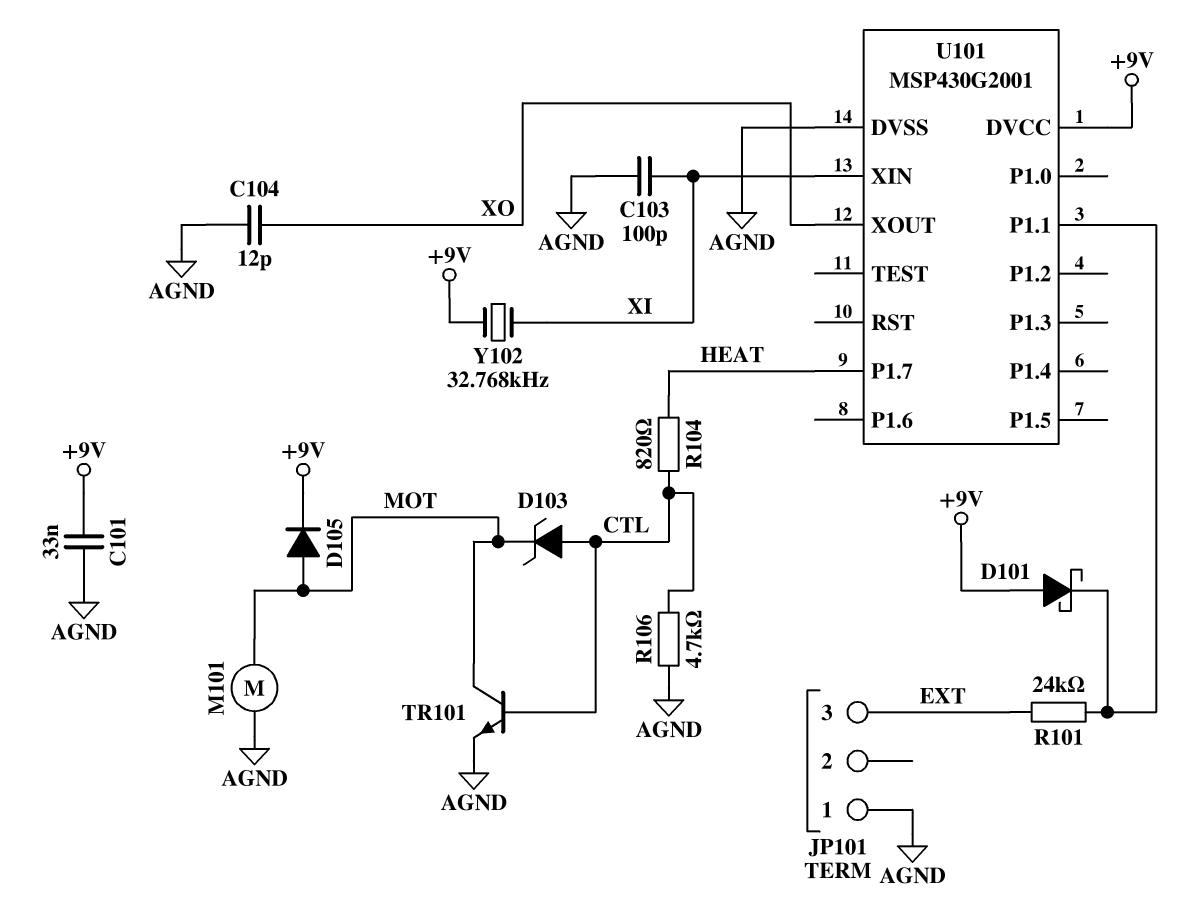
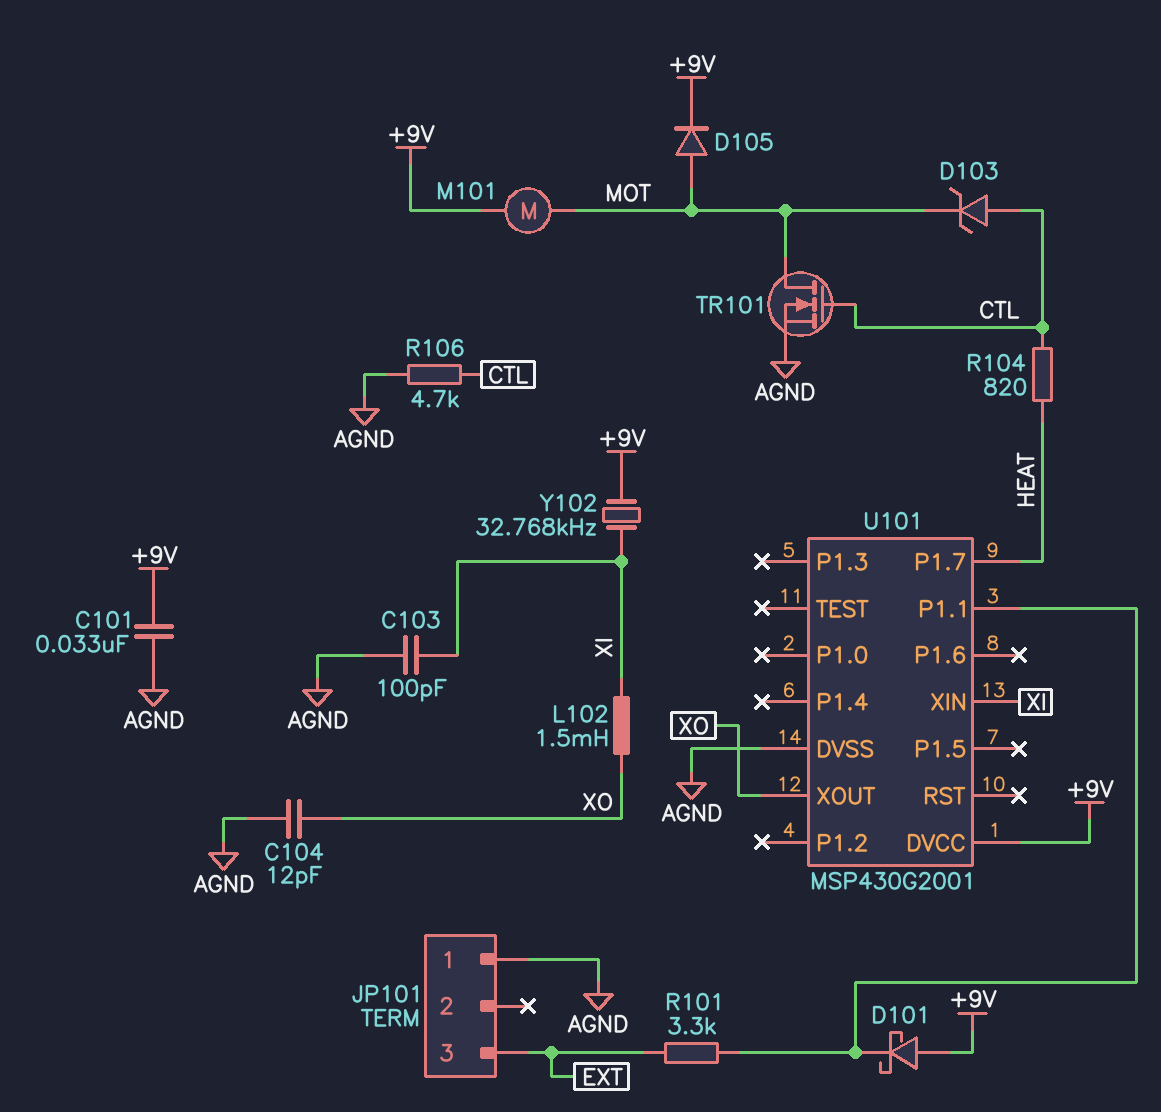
L102: none -> 1.5mH (XI, XO)
M101: motor (AGND, MOT) -> motor (+9V, MOT)
R101: 24k (EXT, U101/P1.1) -> 3.3k (EXT, U101/P1.1)
TR101: NPN (B CTL, C MOT, E AGND) -> NMOS (G CTL, D MOT, S AGND)

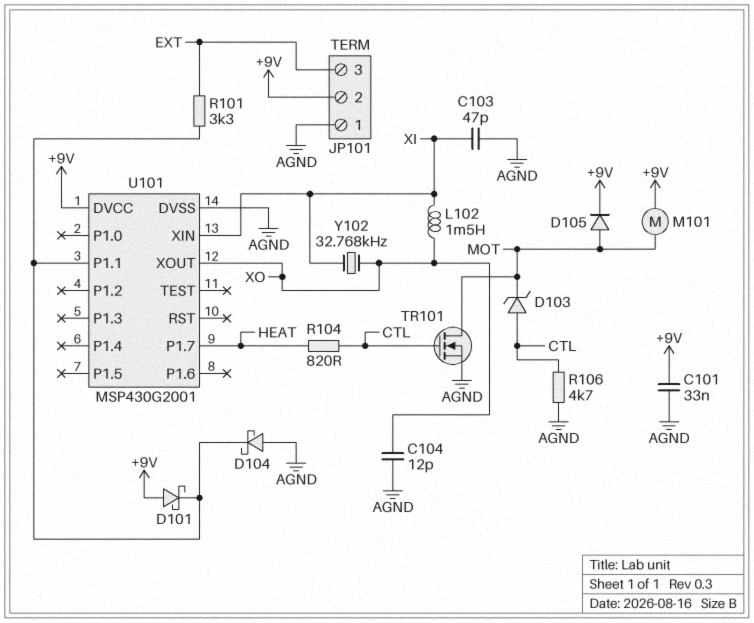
C103: 100pF (AGND, XI) -> 47pF (AGND, XI)
D104: none -> schottky (A AGND, K U101/P1.1)
JP101 pin 2: none -> +9V
Y102: 32.768kHz (+9V, XI) -> 32.768kHz (XI, XO)

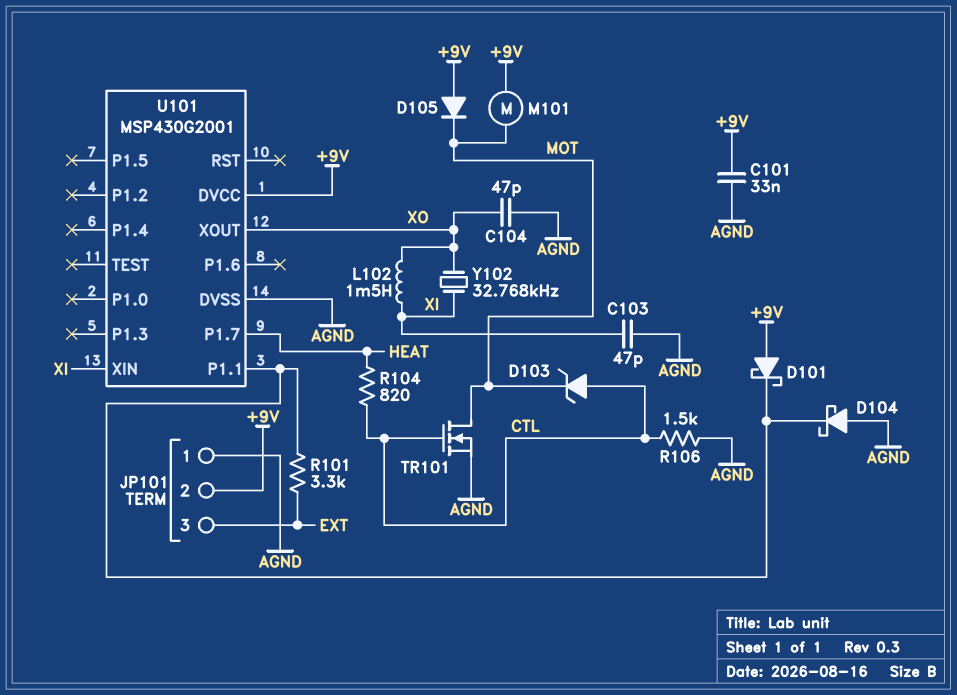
C104: 12pF (AGND, XO) -> 47pF (AGND, XO)
D105: diode (A MOT, K +9V) -> diode (A +9V, K MOT)
R106: 4.7k (AGND, CTL) -> 1.5k (AGND, CTL)

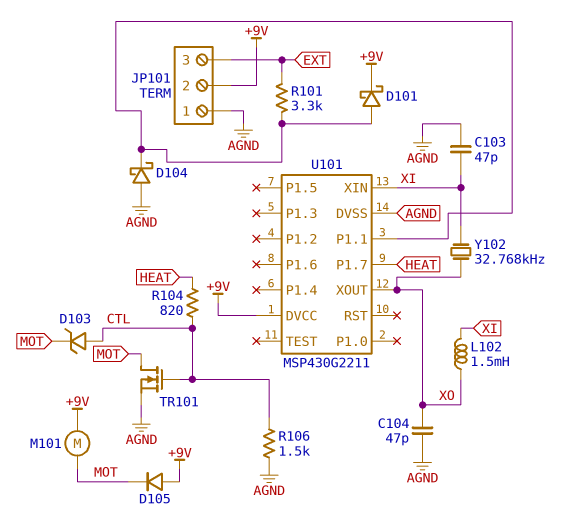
C101: 33nF (+9V, AGND) -> none
D101: schottky (A +9V, K U101/P1.1) -> schottky (A U101/P1.1, K +9V)
U101: MSP430G2001 -> MSP430G2211

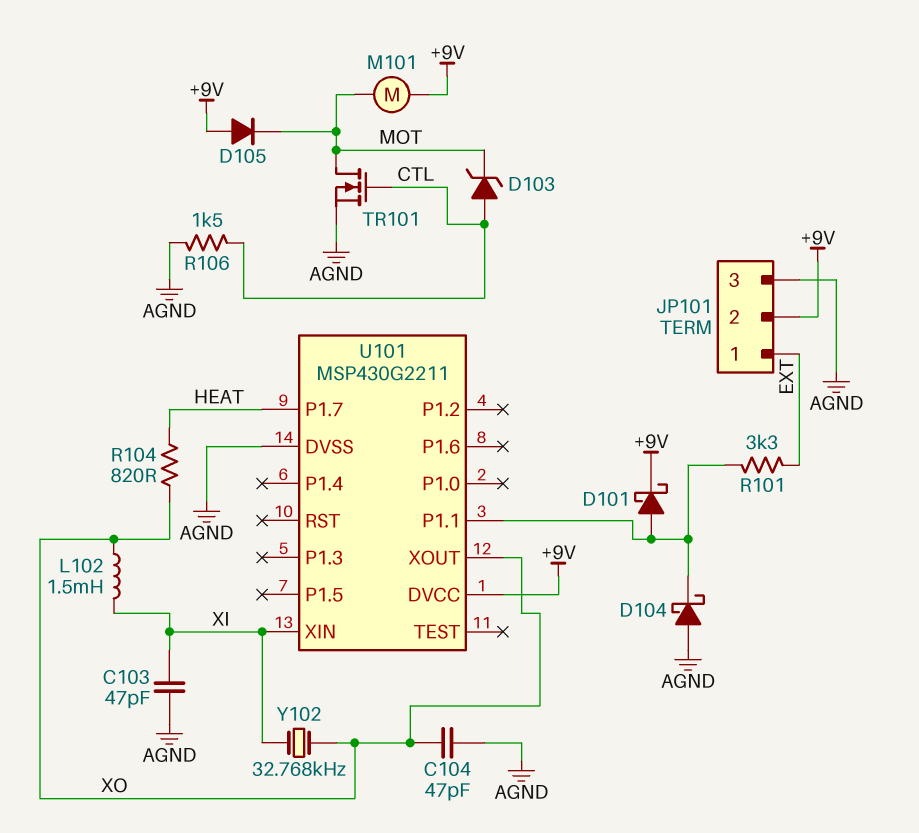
JP101 pin 1: AGND -> EXT
JP101 pin 3: EXT -> AGND
R104: 820 (CTL, HEAT) -> 820 (HEAT, XO)

